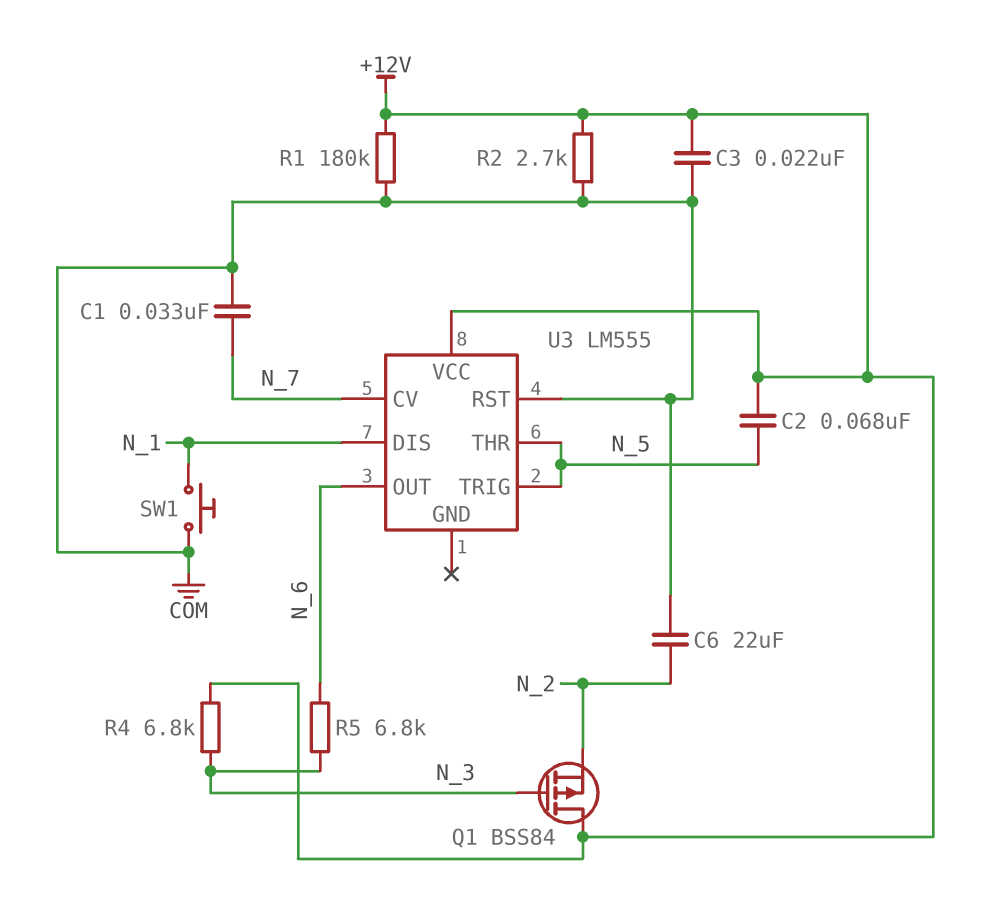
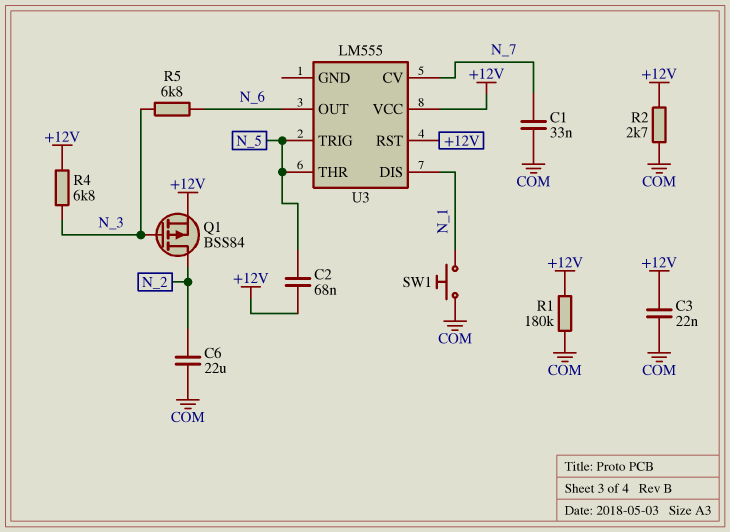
Q1: PMOS BSS84 (G N_3, D +12V, S N_2) -> PMOS BSS84 (G N_3, D N_2, S +12V)
U3 pin RST: COM -> +12V

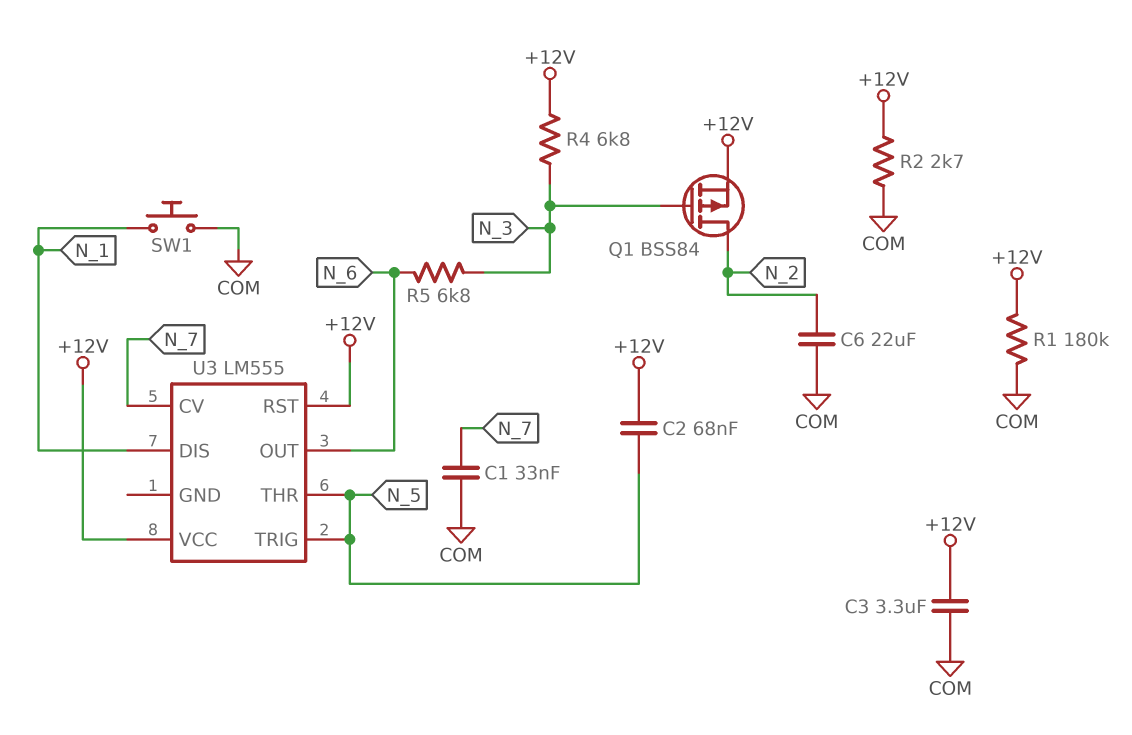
C3: 22nF (+12V, COM) -> 3.3uF (+12V, COM)

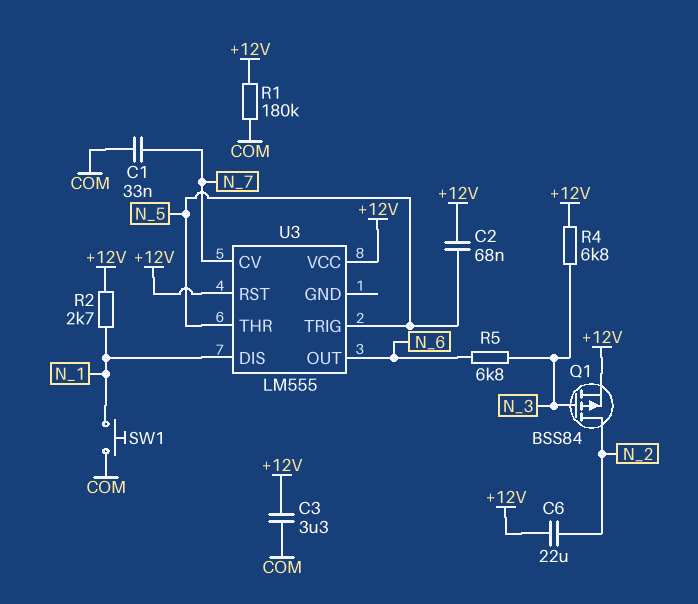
C6: 22uF (COM, N_2) -> 22uF (+12V, N_2)
R2: 2.7k (+12V, COM) -> 2.7k (+12V, N_1)

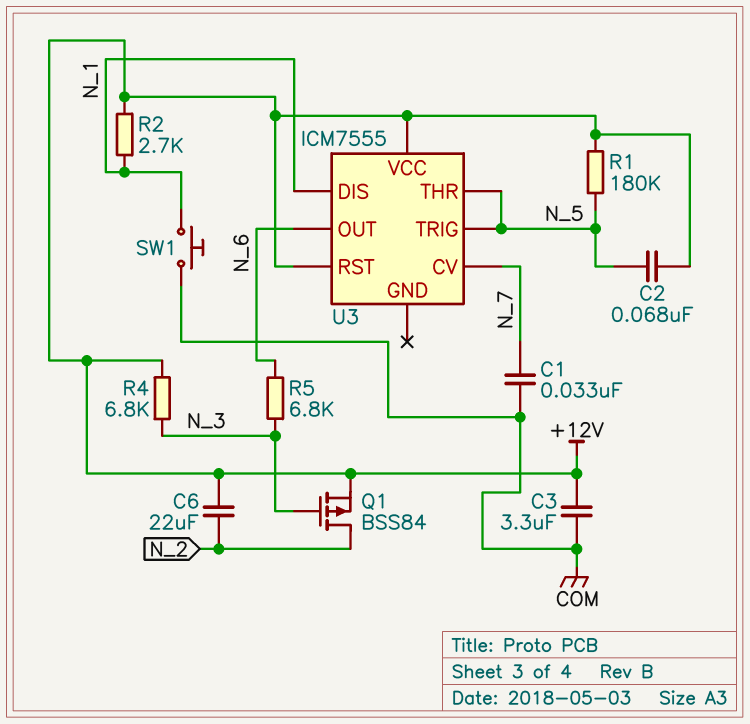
R1: 180k (+12V, COM) -> 180k (+12V, N_5)
U3: LM555 -> ICM7555

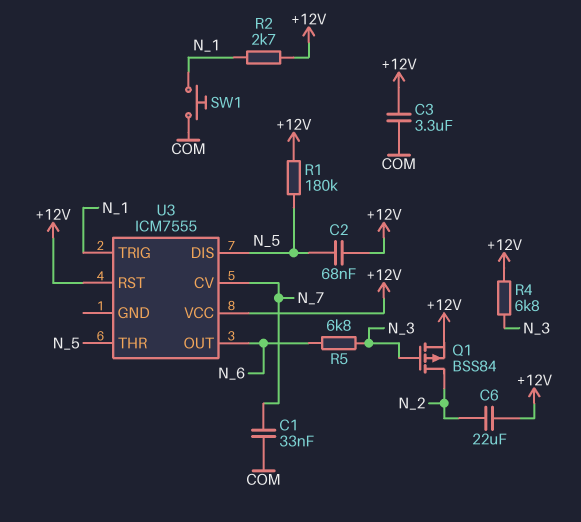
U3 pin DIS: N_1 -> N_5
U3 pin TRIG: N_5 -> N_1

